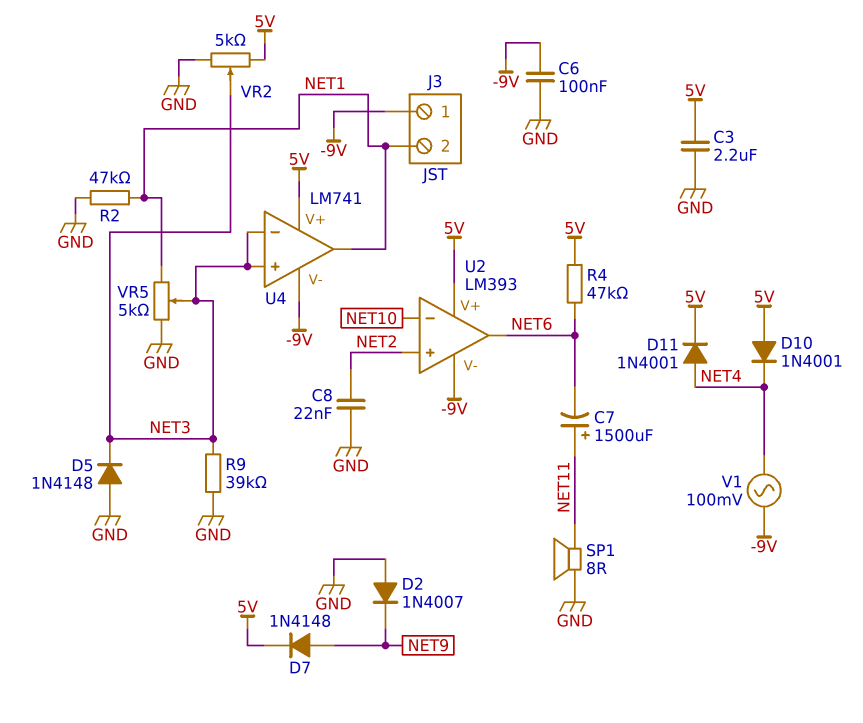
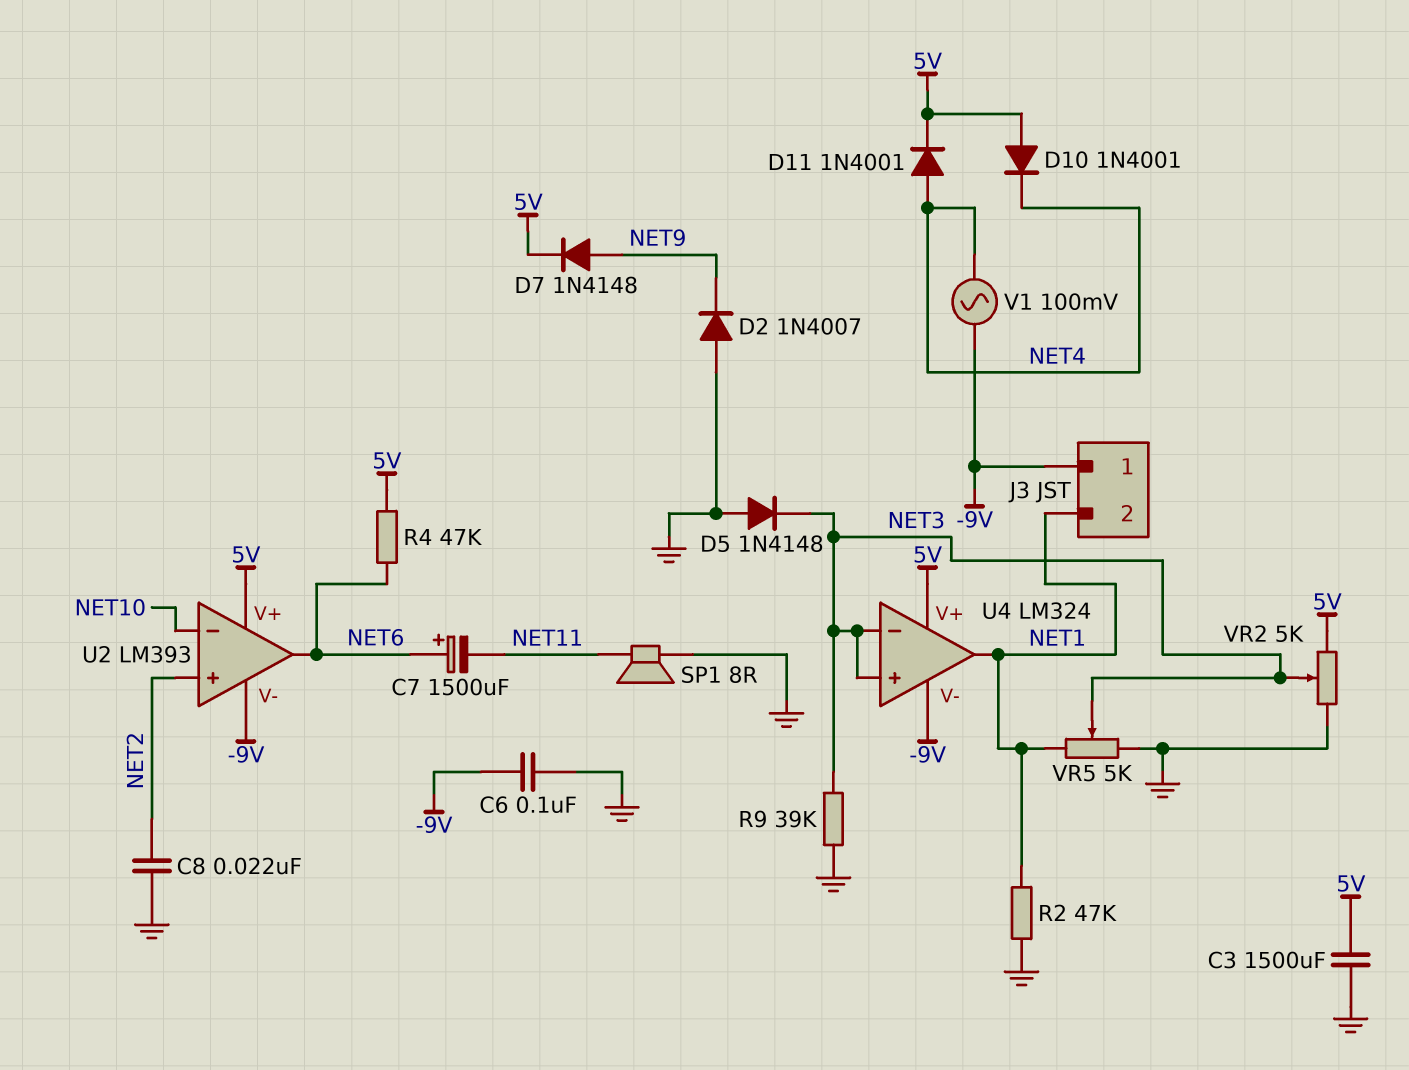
C3: 2.2uF (5V, GND) -> 1500uF (5V, GND)
C7: 1500uF (plus NET11, minus NET6) -> 1500uF (plus NET6, minus NET11)
U4: LM741 -> LM324

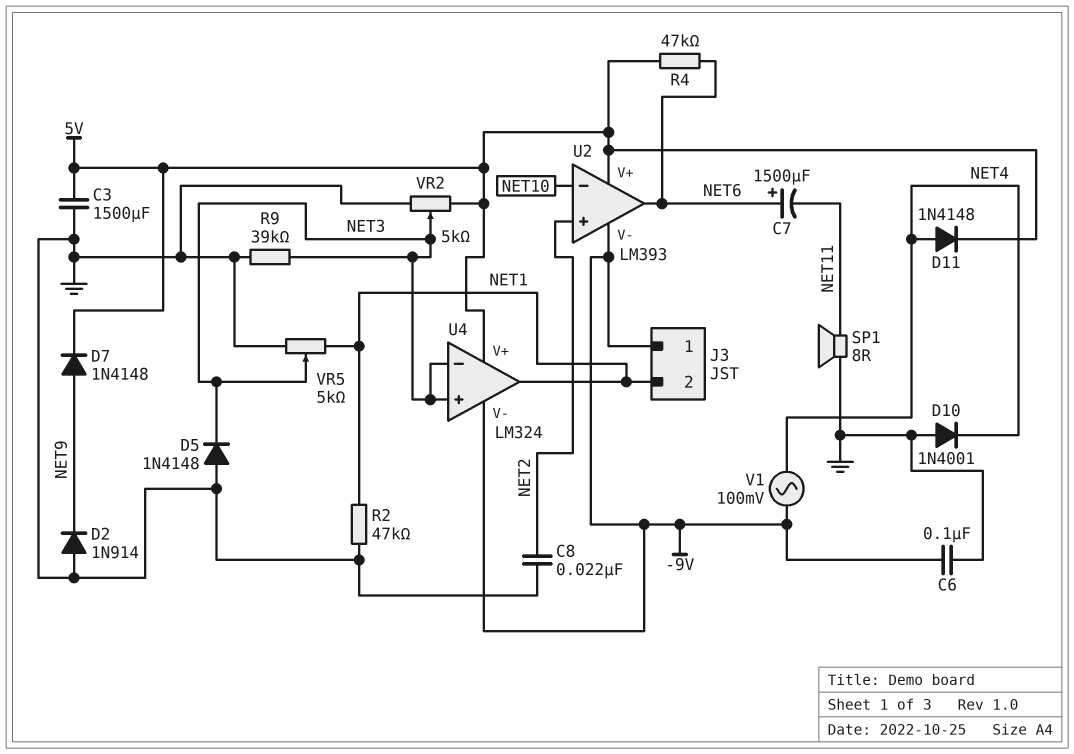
D2: diode 1N4007 (A GND, K NET9) -> diode 1N914 (A GND, K NET9)
D10: diode 1N4001 (A 5V, K NET4) -> diode 1N4001 (A GND, K NET4)
D11: diode 1N4001 (A NET4, K 5V) -> diode 1N4148 (A NET4, K 5V)

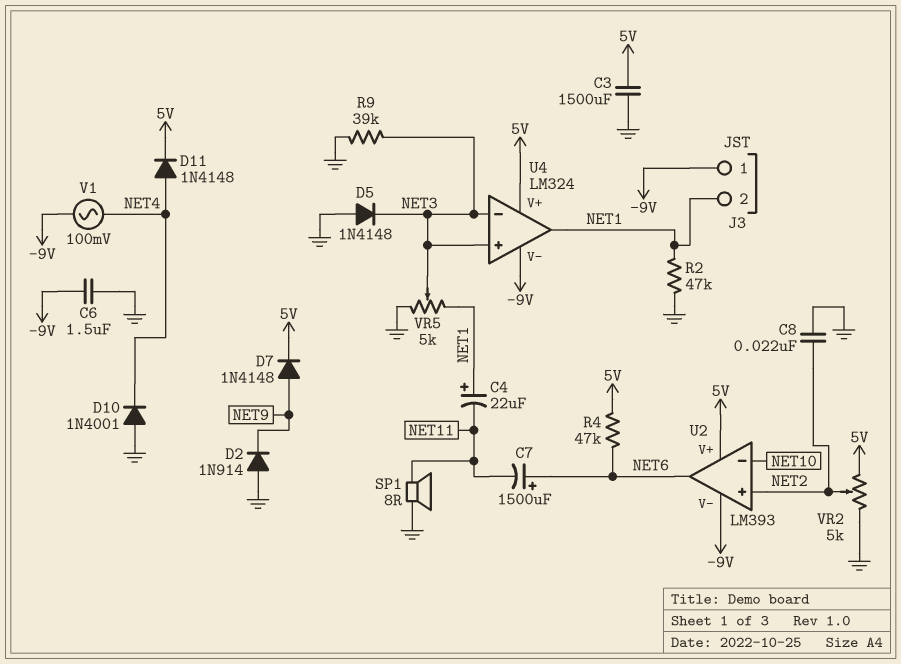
C4: none -> 22uF (plus NET1, minus NET11)
C6: 100nF (-9V, GND) -> 1.5uF (-9V, GND)
VR2: 5k (5V, GND, wiper NET3) -> 5k (5V, GND, wiper NET2)

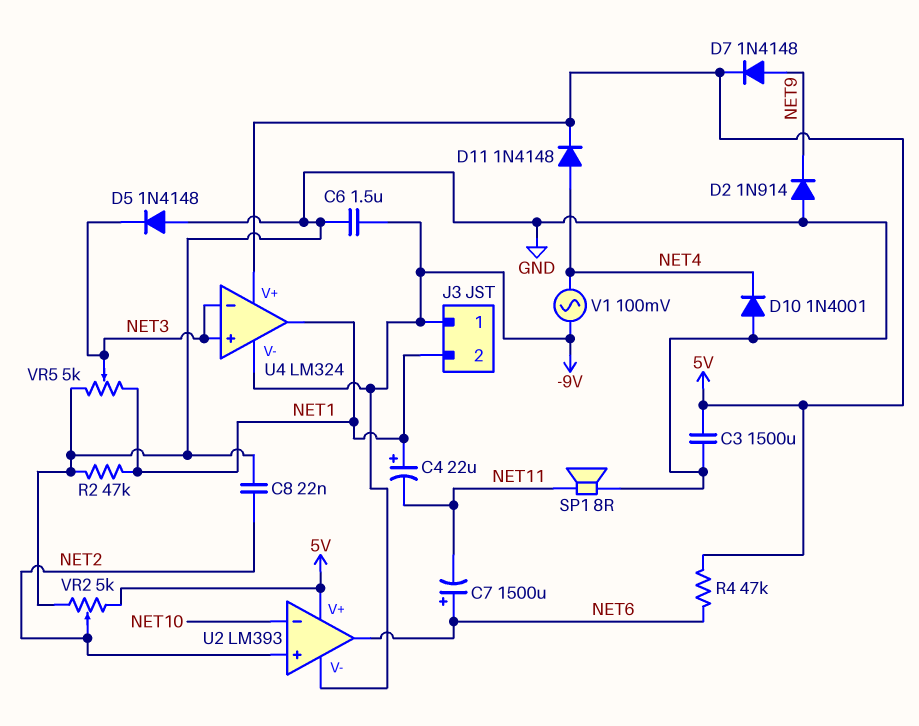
R9: 39k (GND, NET3) -> none

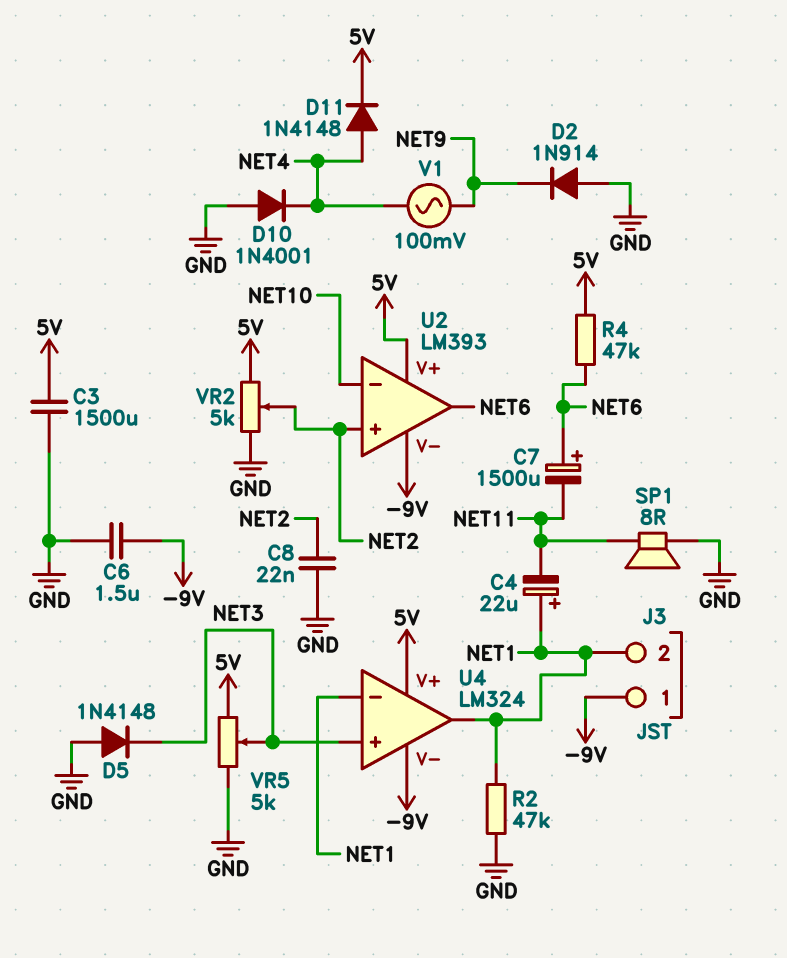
D7: diode 1N4148 (A NET9, K 5V) -> none
U4 pin in-: NET3 -> NET1
V1: AC 100mV (-9V, NET4) -> AC 100mV (NET4, NET9)
VR5: 5k (GND, NET1, wiper NET3) -> 5k (5V, GND, wiper NET3)

